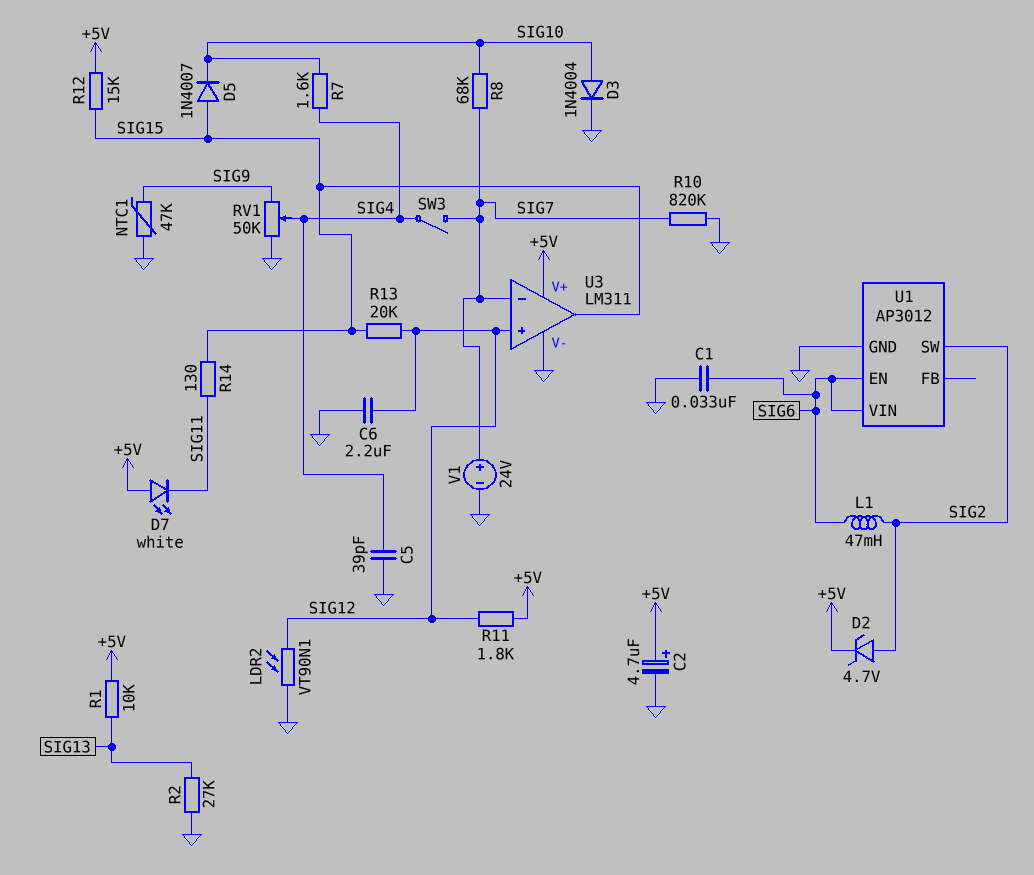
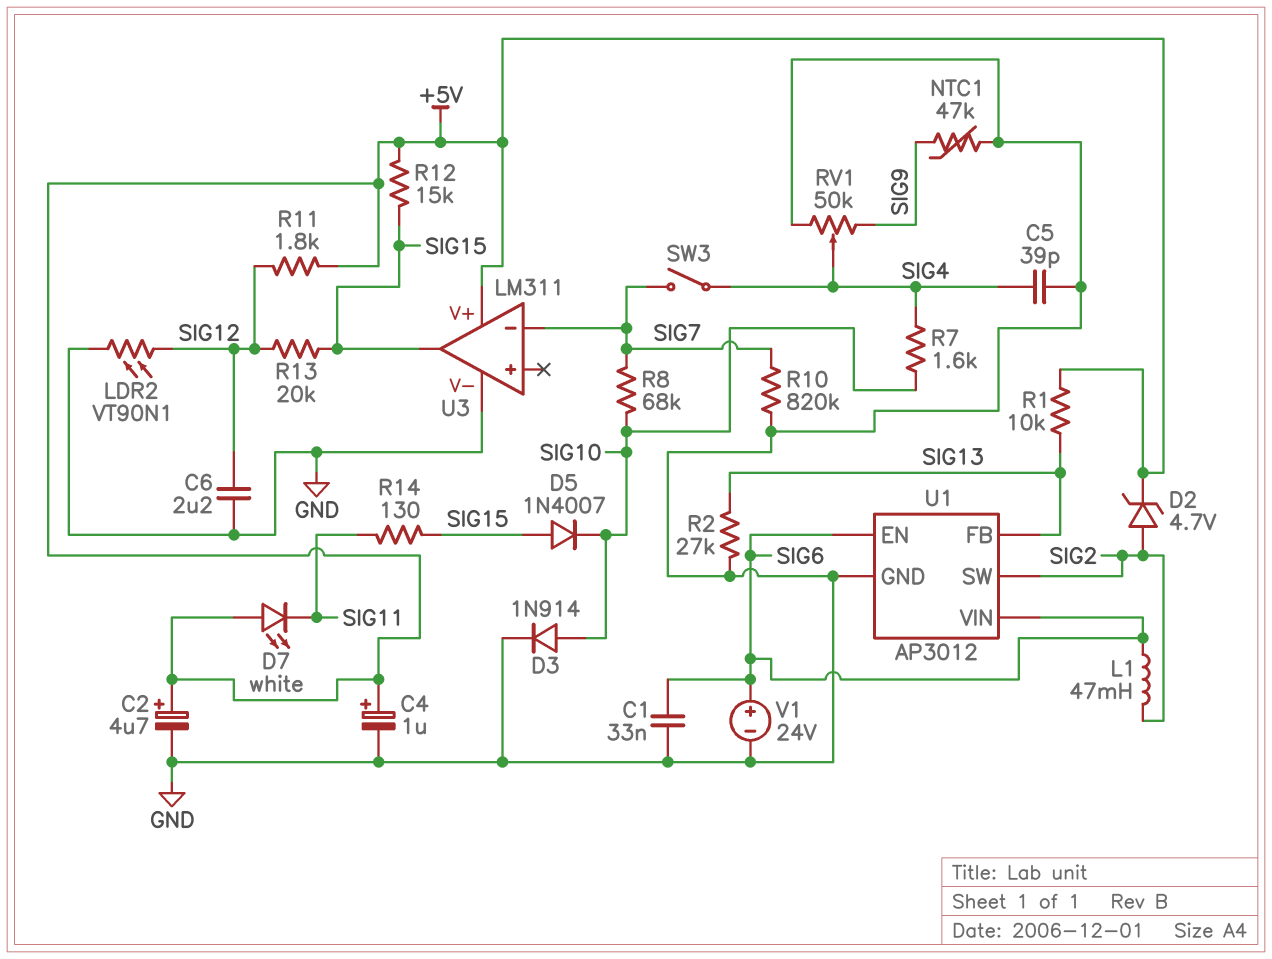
C4: none -> 1uF (plus +5V, minus GND)
D3: diode 1N4004 (A SIG10, K GND) -> diode 1N914 (A SIG10, K GND)
U1 pin FB: none -> SIG13
U3 pin in+: SIG12 -> none
V1: 24V (plus SIG7, minus GND) -> 24V (plus SIG6, minus GND)

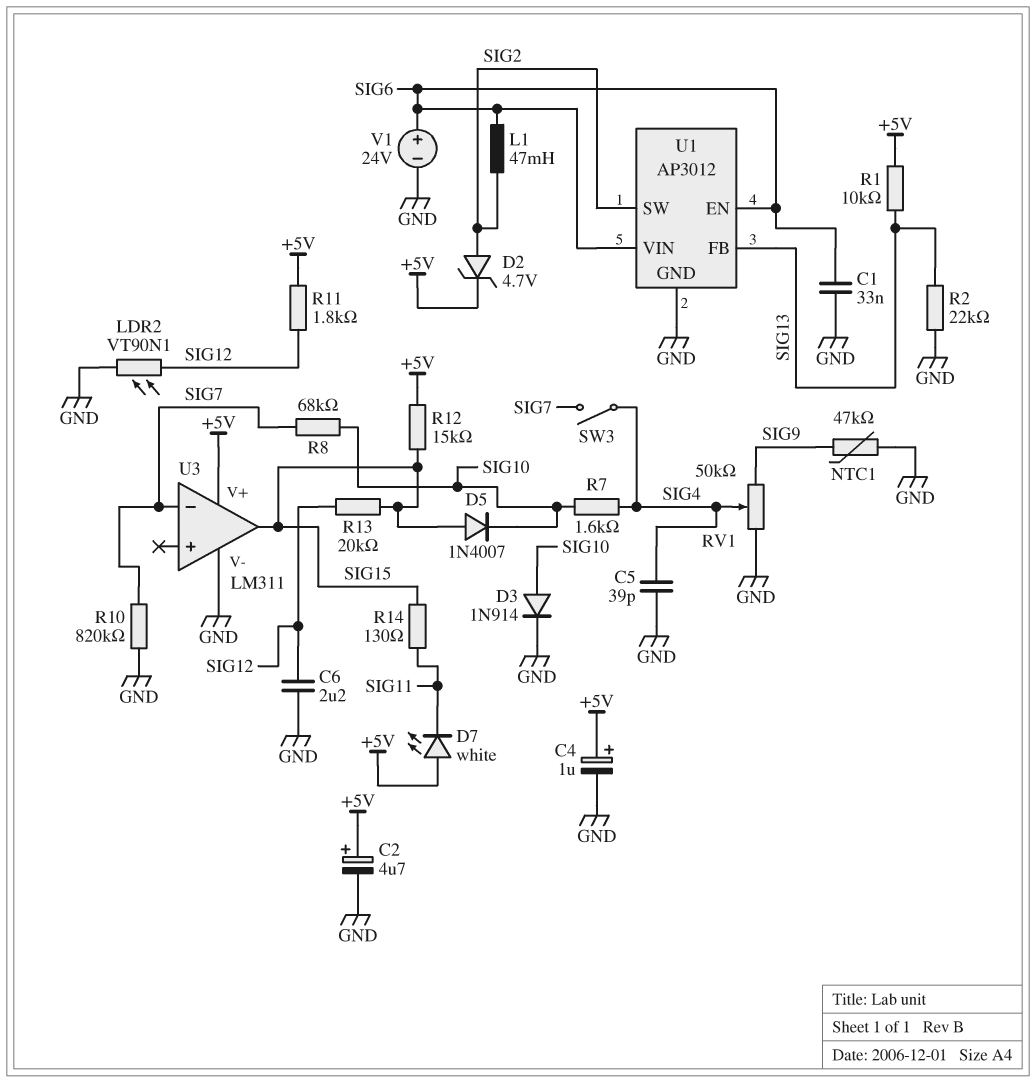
R2: 27k (GND, SIG13) -> 22k (GND, SIG13)

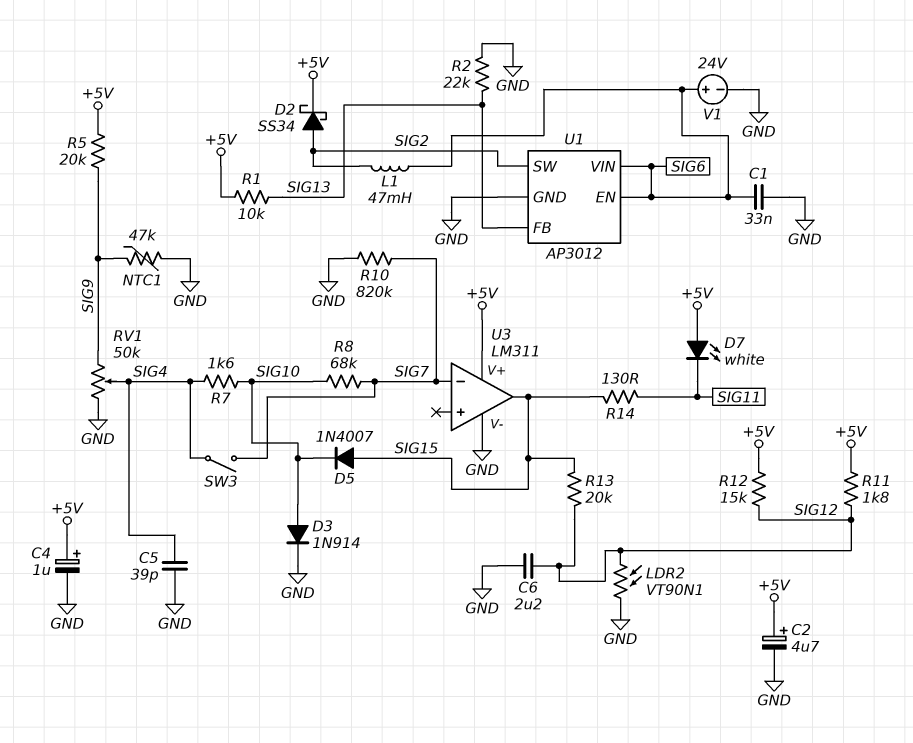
D2: zener 4.7V (A SIG2, K +5V) -> schottky SS34 (A SIG2, K +5V)
R5: none -> 20k (+5V, SIG9)
R12: 15k (+5V, SIG15) -> 15k (+5V, SIG12)

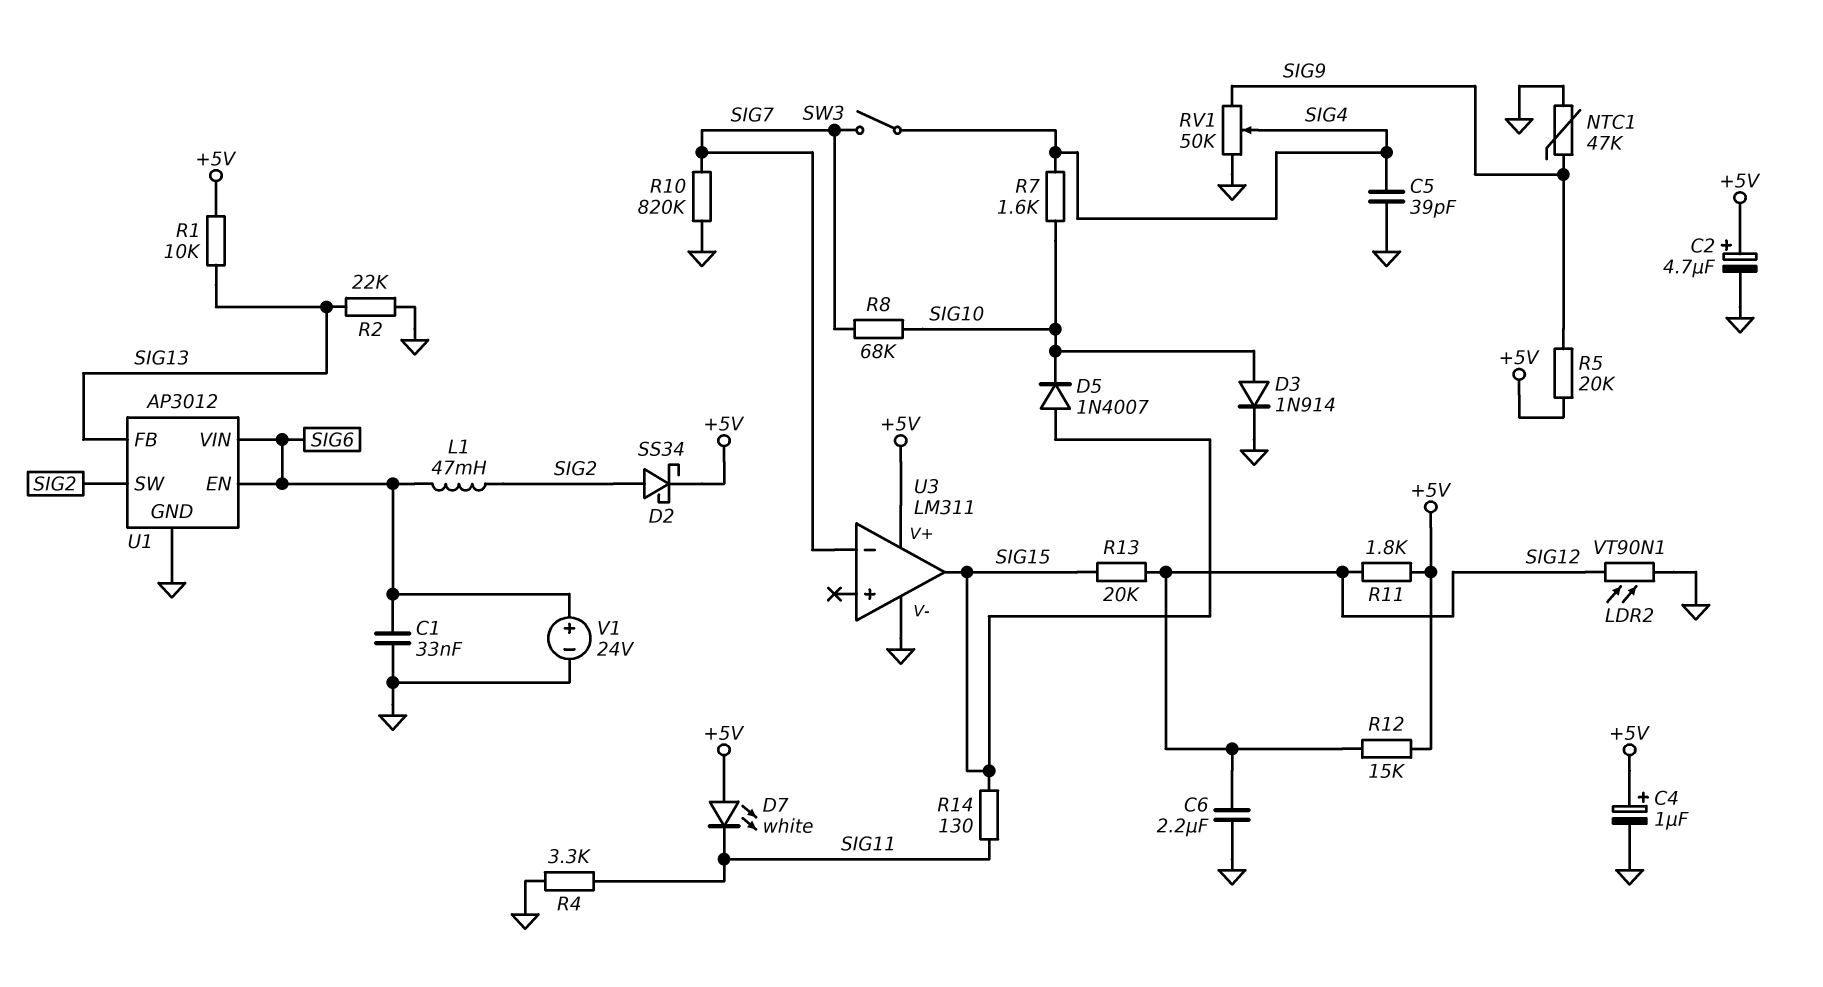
R4: none -> 3.3k (GND, SIG11)

